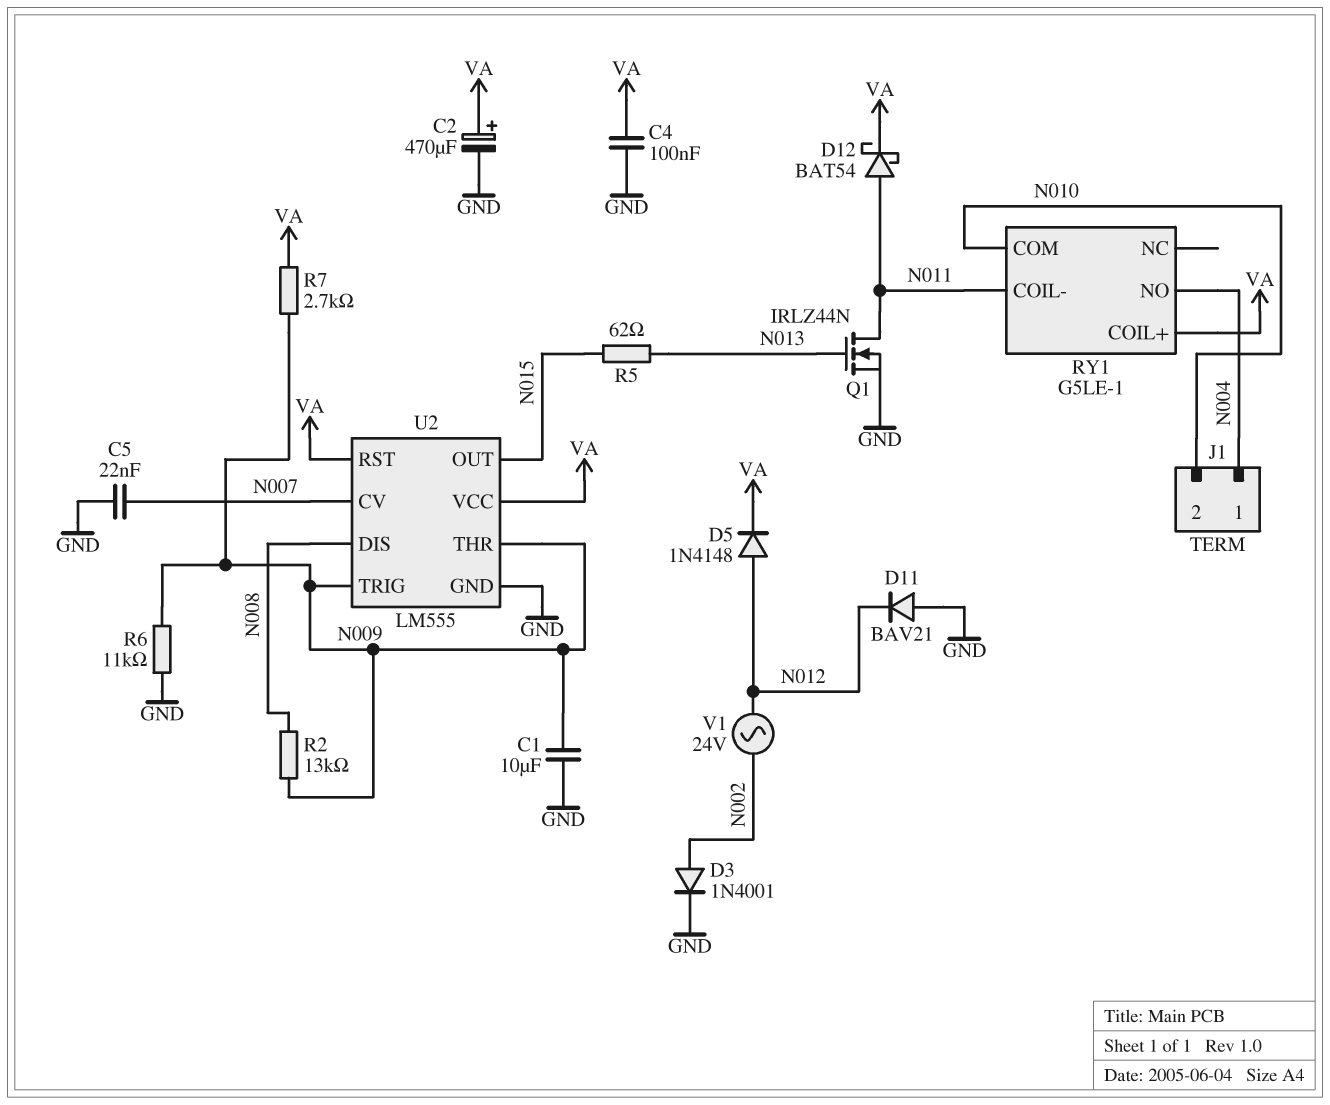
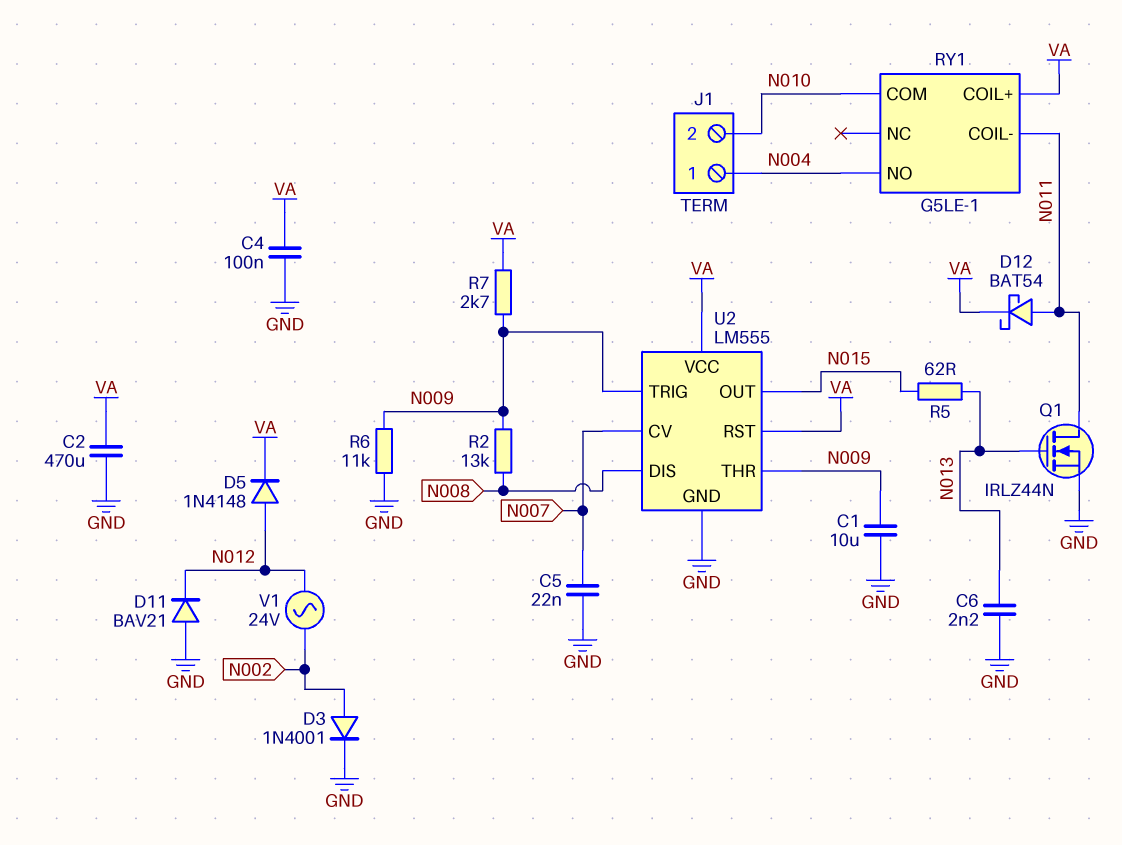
C2: 470uF (plus VA, minus GND) -> 470uF (GND, VA)
C6: none -> 2.2nF (GND, N013)

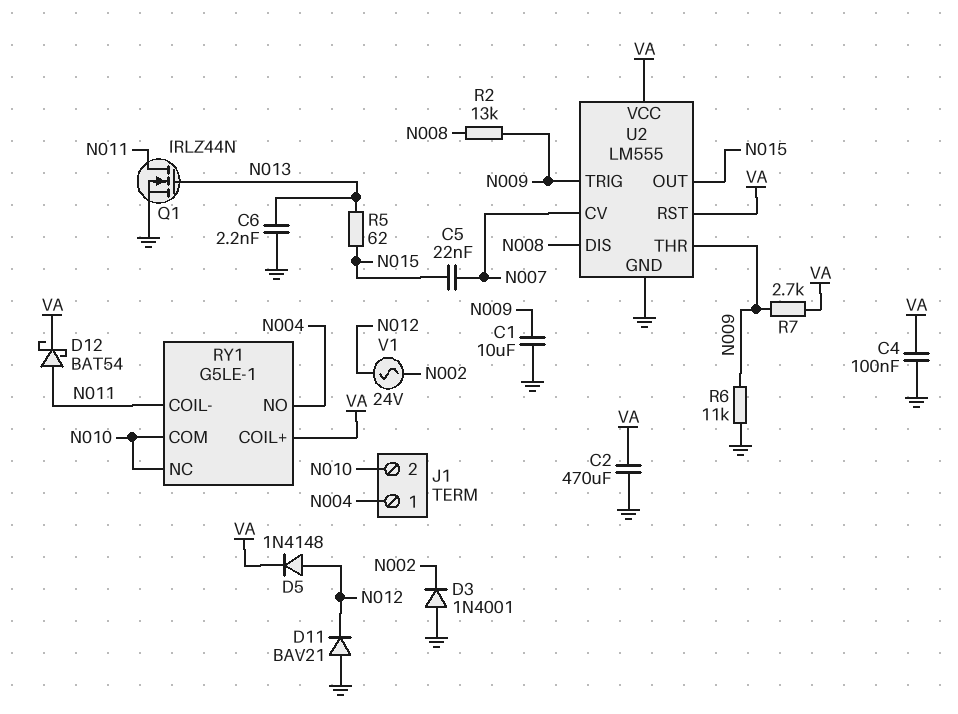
C5: 22nF (GND, N007) -> 22nF (N007, N015)
D3: diode 1N4001 (A N002, K GND) -> diode 1N4001 (A GND, K N002)
RY1 pin NC: none -> N010

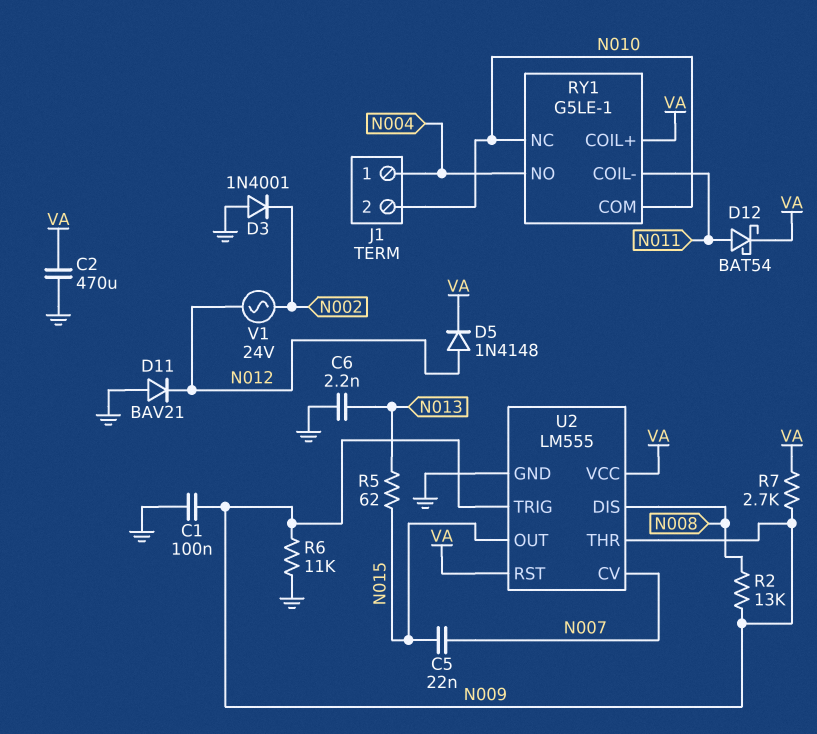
C1: 10uF (GND, N009) -> 100nF (GND, N009)
C4: 100nF (GND, VA) -> none
Q1: NMOS IRLZ44N (G N013, D N011, S GND) -> none

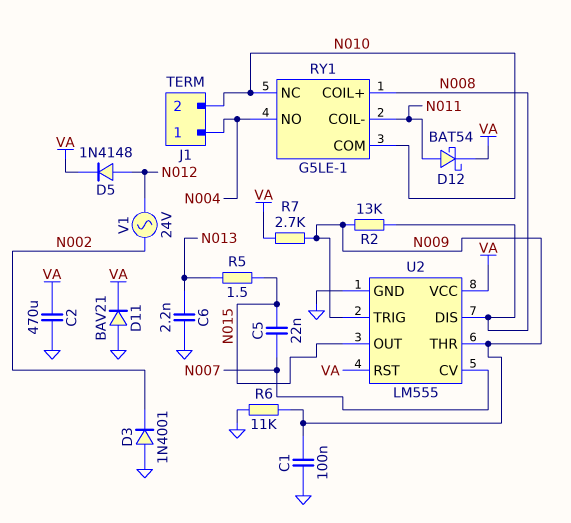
D11: diode BAV21 (A GND, K N012) -> diode BAV21 (A GND, K VA)
R5: 62 (N013, N015) -> 1.5 (N013, N015)
RY1 pin COIL+: VA -> N008

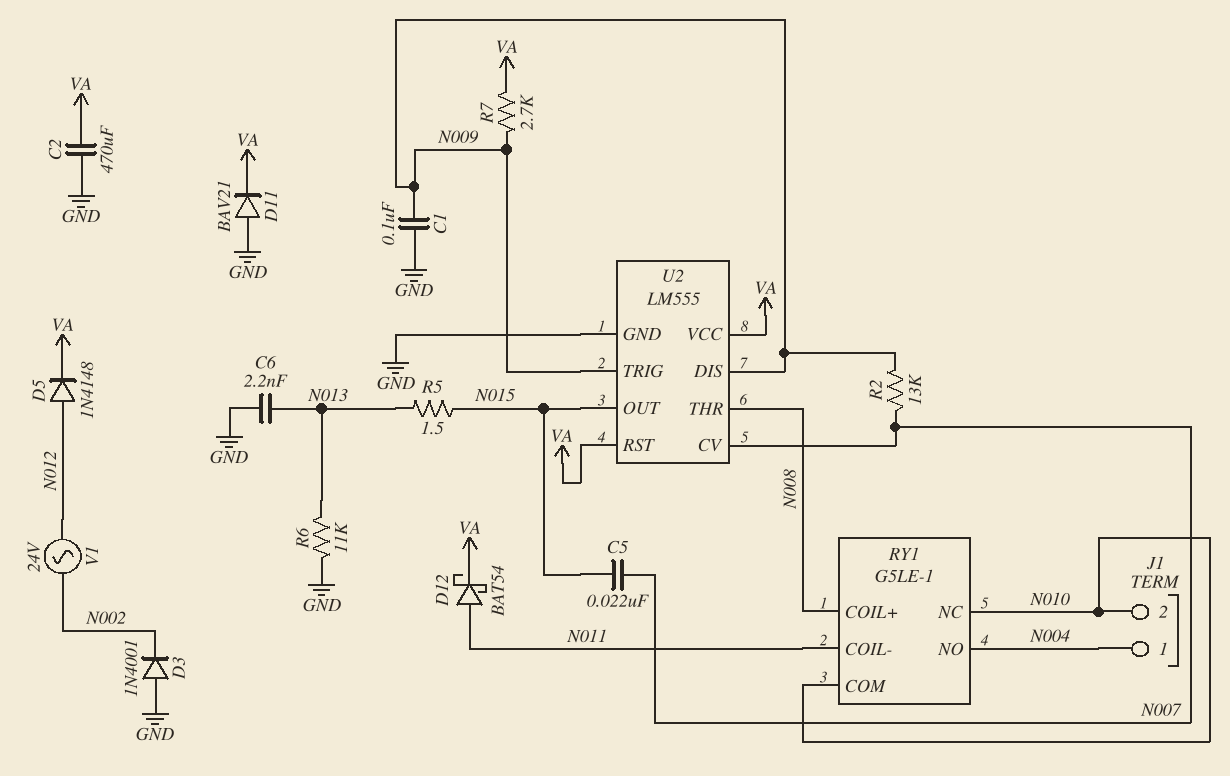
R2: 13k (N008, N009) -> 13k (N007, N009)
R6: 11k (GND, N009) -> 11k (GND, N013)
U2 pin DIS: N008 -> N009
U2 pin THR: N009 -> N008

